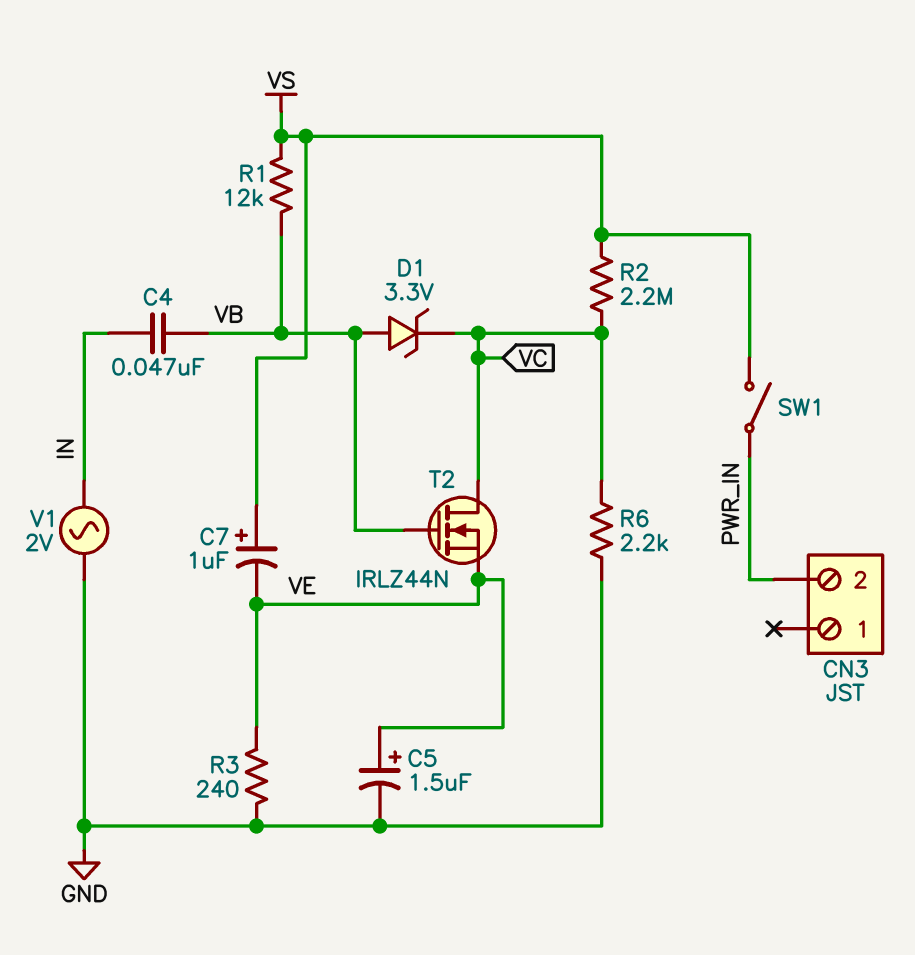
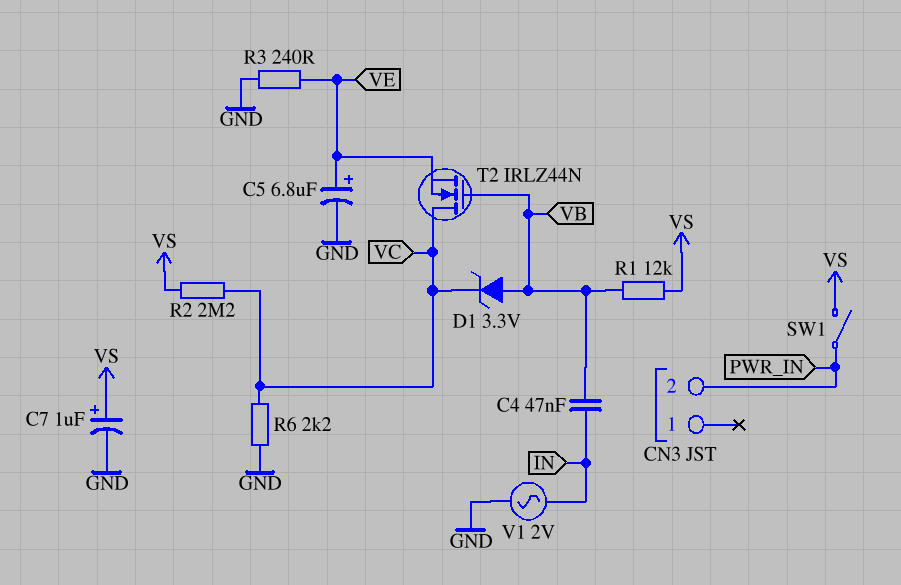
C5: 1.5uF (plus VE, minus GND) -> 6.8uF (plus VE, minus GND)
C7: 1uF (plus VS, minus VE) -> 1uF (plus VS, minus GND)

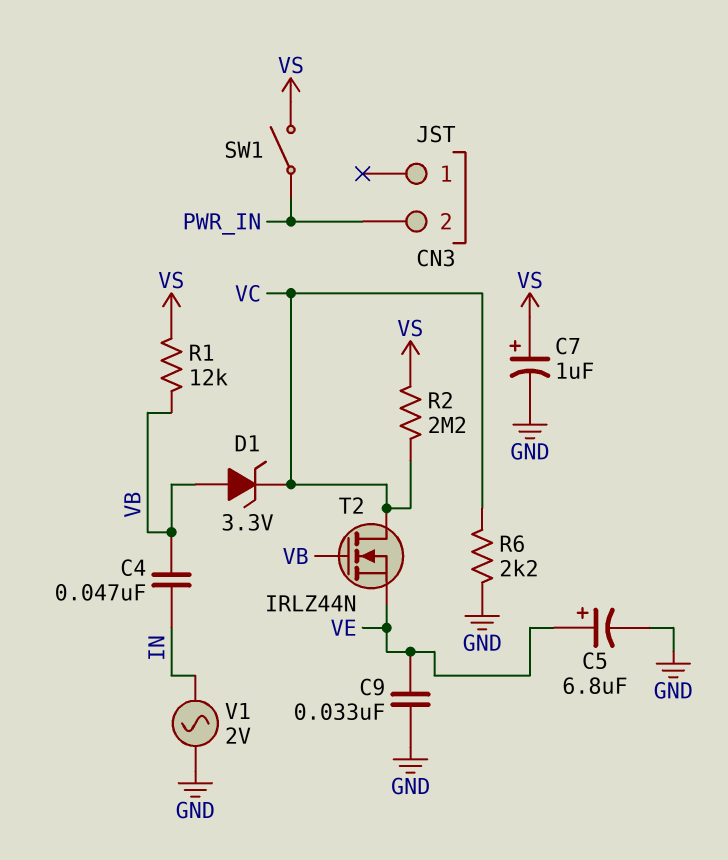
C9: none -> 33nF (GND, VE)
R3: 240 (GND, VE) -> none

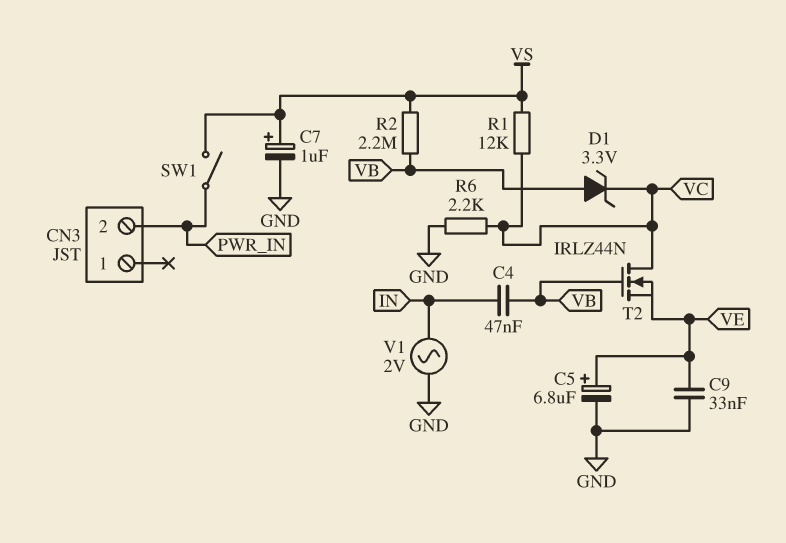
R1: 12k (VB, VS) -> 12k (VC, VS)
R2: 2.2M (VC, VS) -> 2.2M (VB, VS)

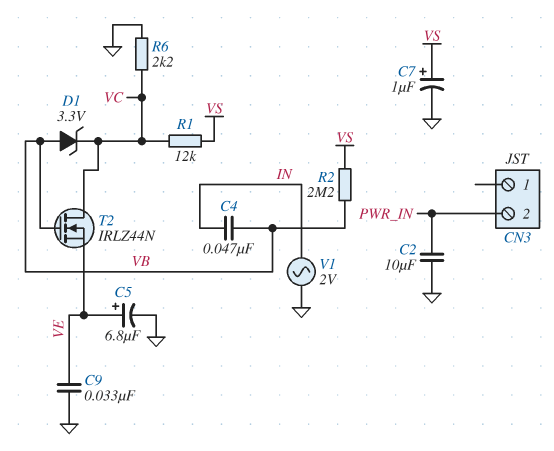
C2: none -> 10uF (GND, PWR_IN)
SW1: switch (PWR_IN, VS) -> none

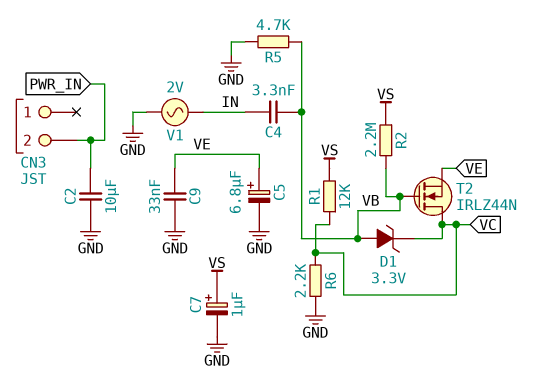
C4: 47nF (IN, VB) -> 3.3nF (IN, VB)
R5: none -> 4.7k (GND, VB)

